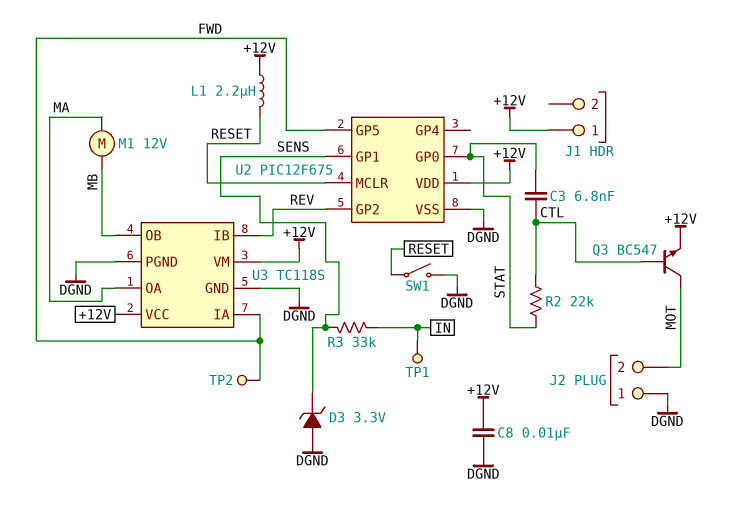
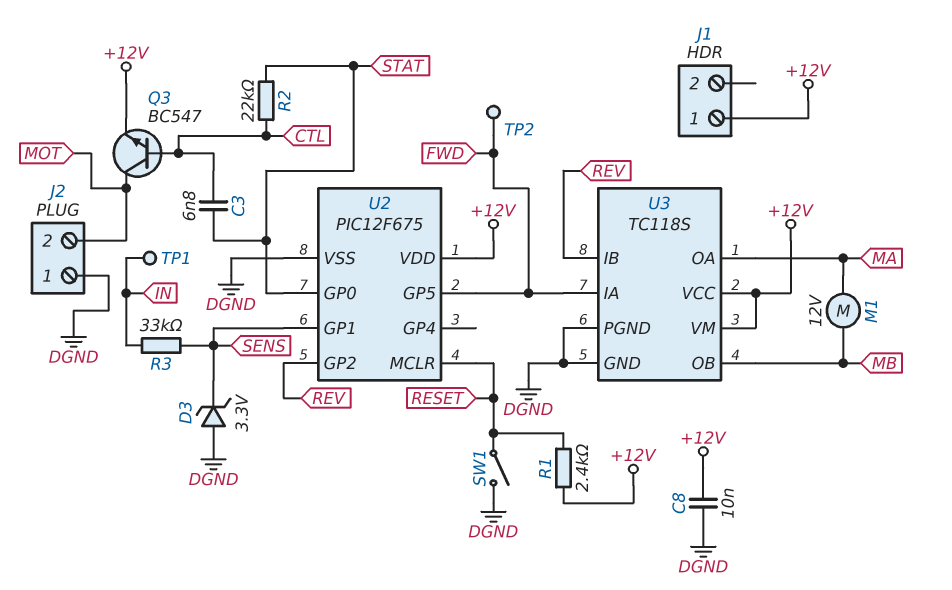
L1: 2.2uH (+12V, RESET) -> none
R1: none -> 2.4k (+12V, RESET)

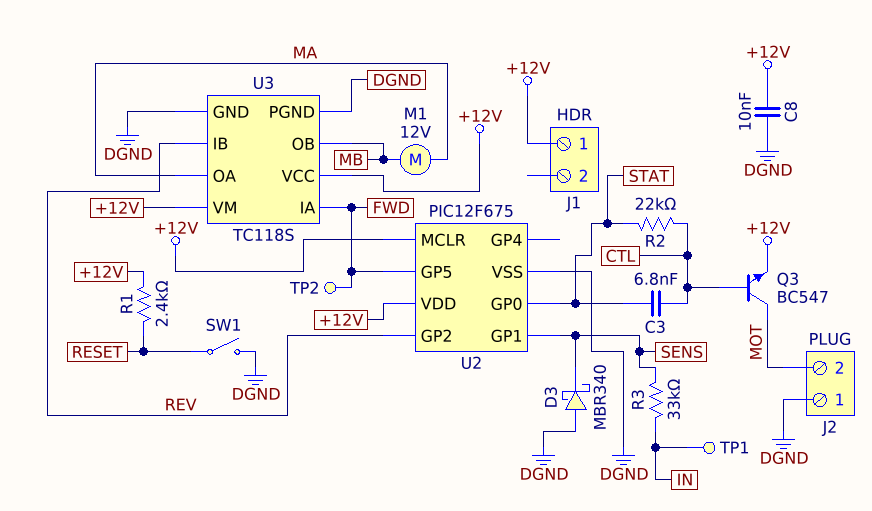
D3: zener 3.3V (A DGND, K SENS) -> schottky MBR340 (A DGND, K SENS)
U2 pin MCLR: RESET -> +12V

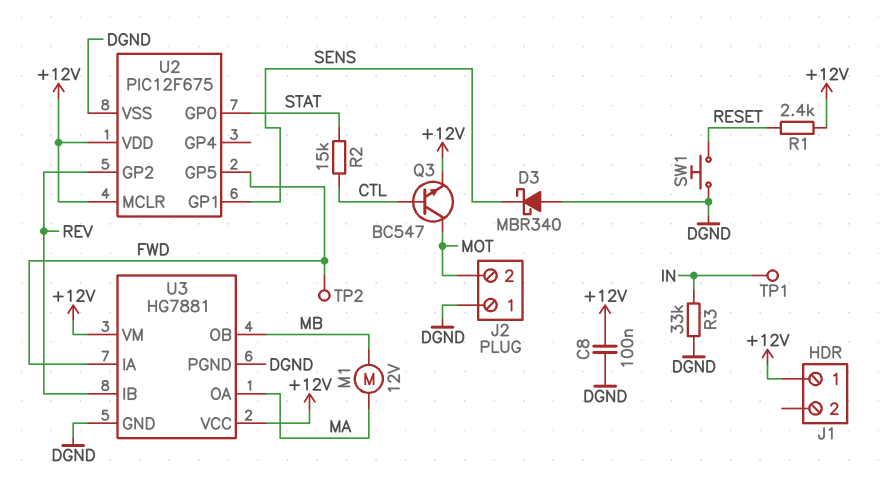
C3: 6.8nF (CTL, STAT) -> none
C8: 10nF (+12V, DGND) -> 100nF (+12V, DGND)
R2: 22k (CTL, STAT) -> 15k (CTL, STAT)
R3: 33k (IN, SENS) -> 33k (DGND, IN)
SW1: switch (DGND, RESET) -> button (DGND, RESET)
U3: TC118S -> HG7881

